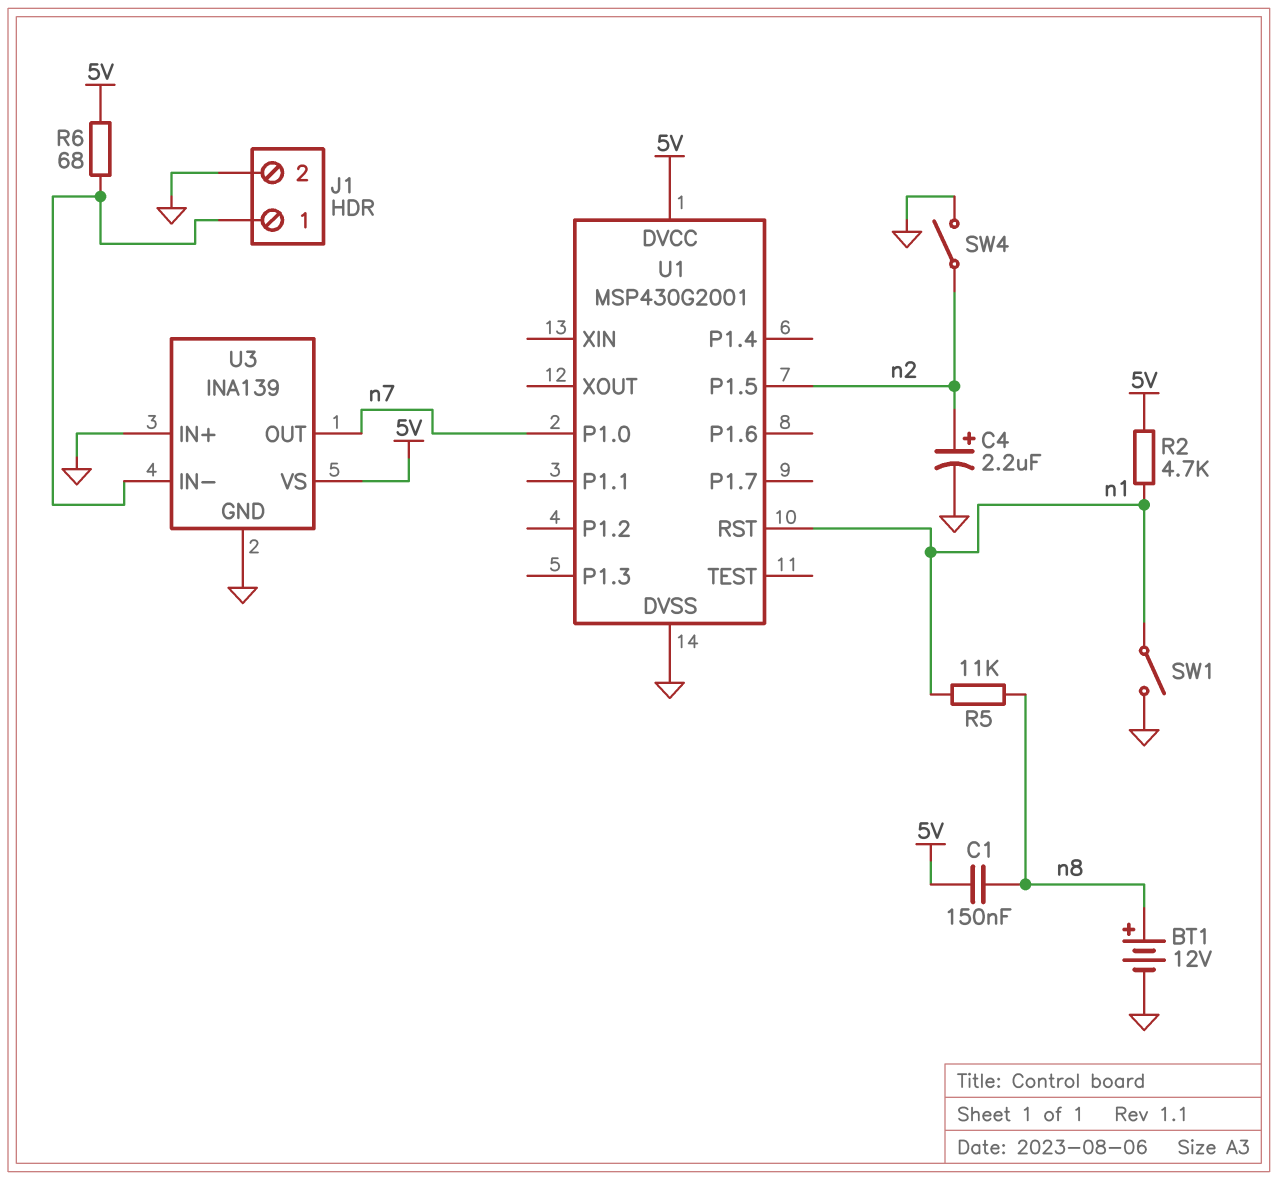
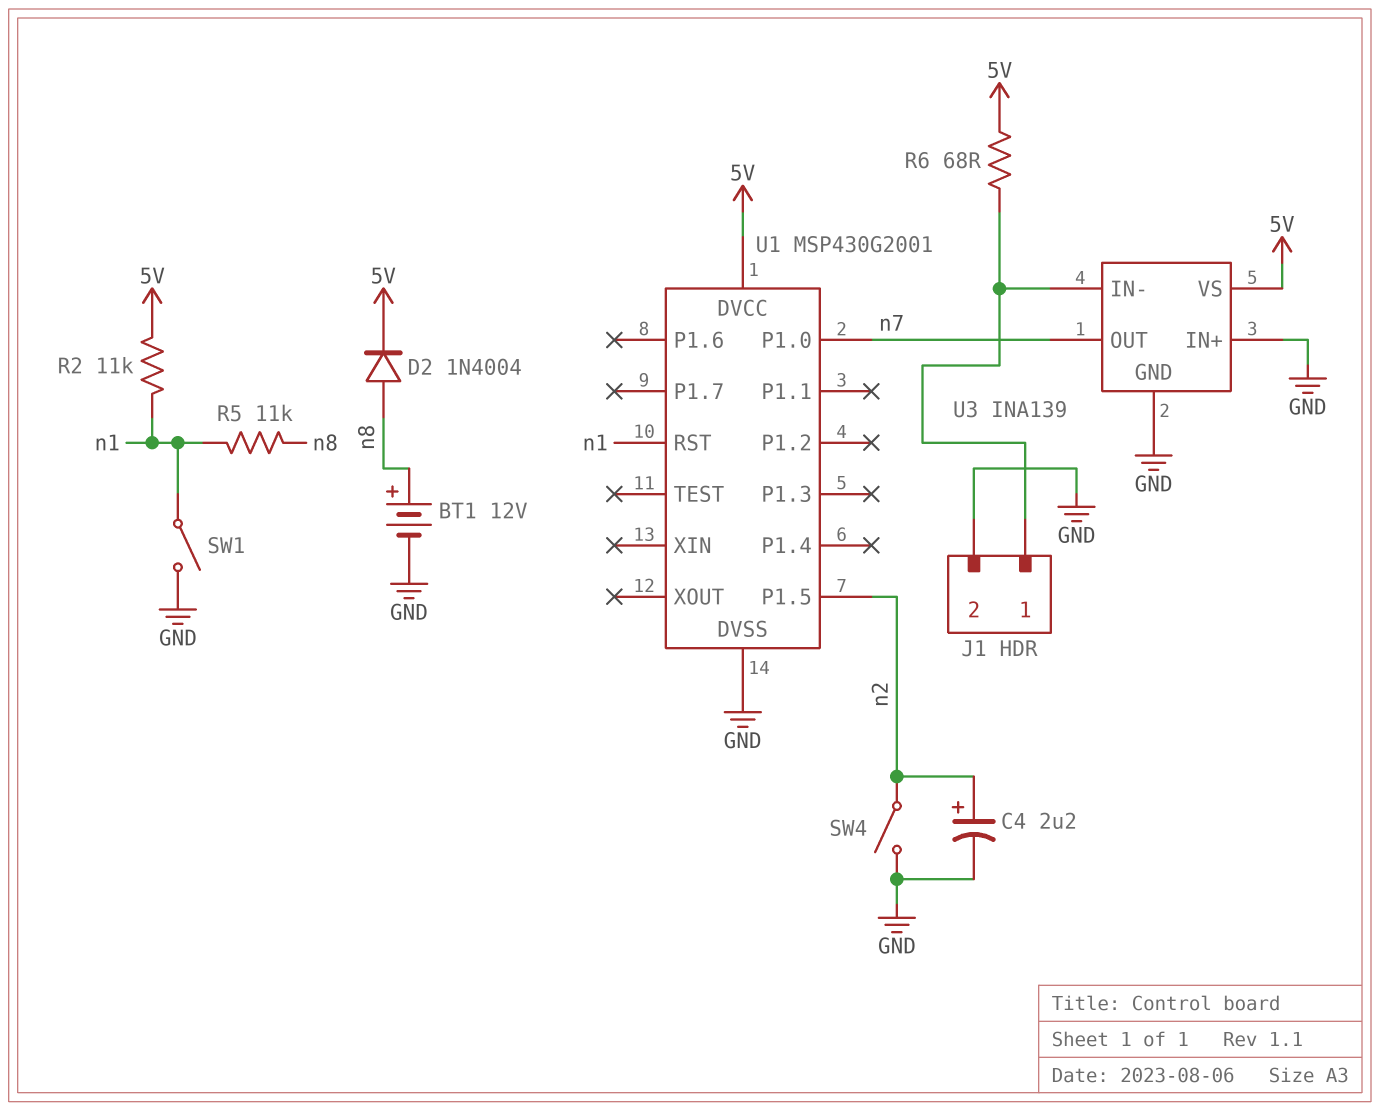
C1: 150nF (5V, n8) -> none
D2: none -> diode 1N4004 (A n8, K 5V)
R2: 4.7k (5V, n1) -> 11k (5V, n1)

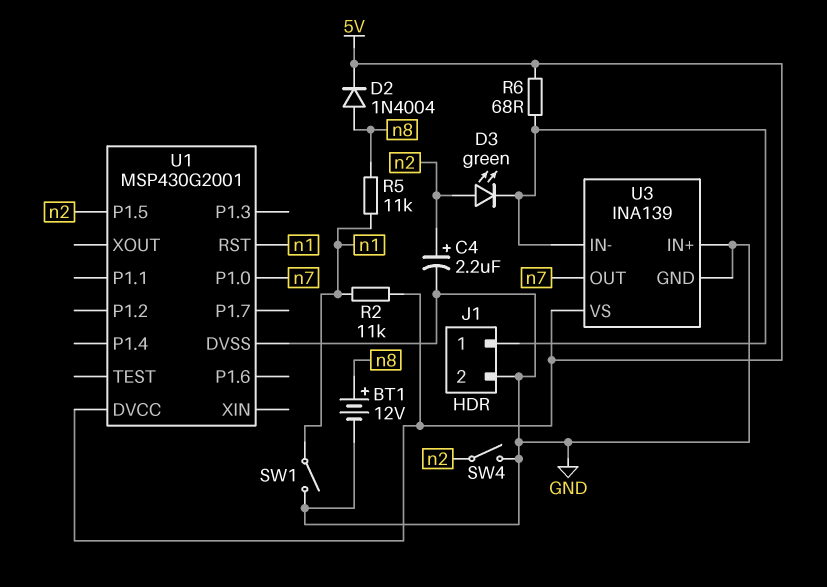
D3: none -> LED green (A n2, K J1/1)

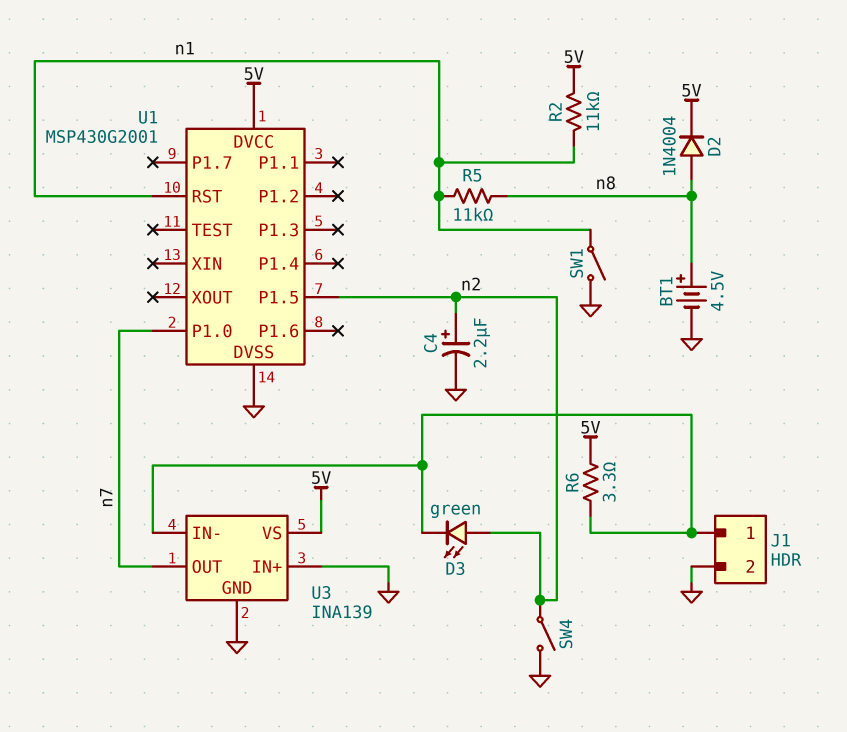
BT1: 12V (plus n8, minus GND) -> 4.5V (plus n8, minus GND)
R6: 68 (5V, J1/1) -> 3.3 (5V, J1/1)

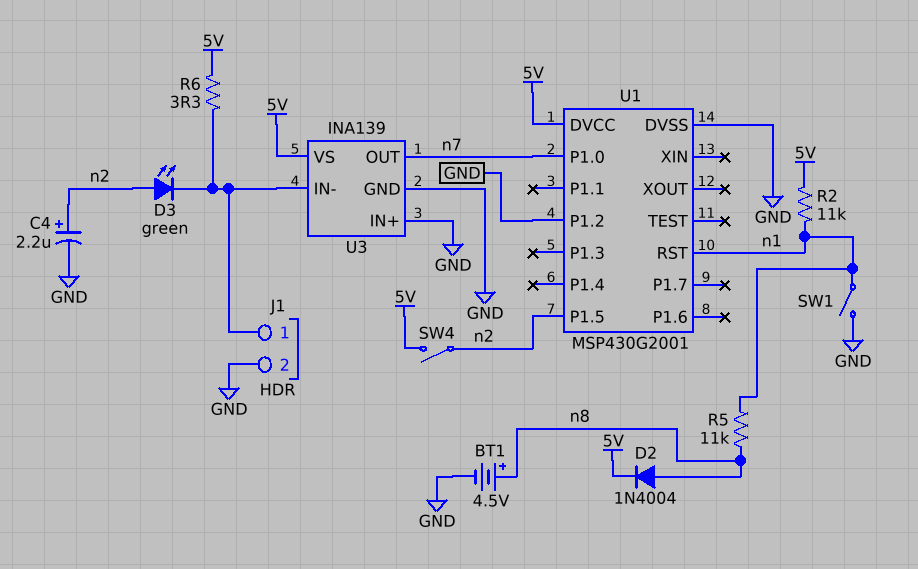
SW4: switch (GND, n2) -> switch (5V, n2)
U1 pin P1.2: none -> GND

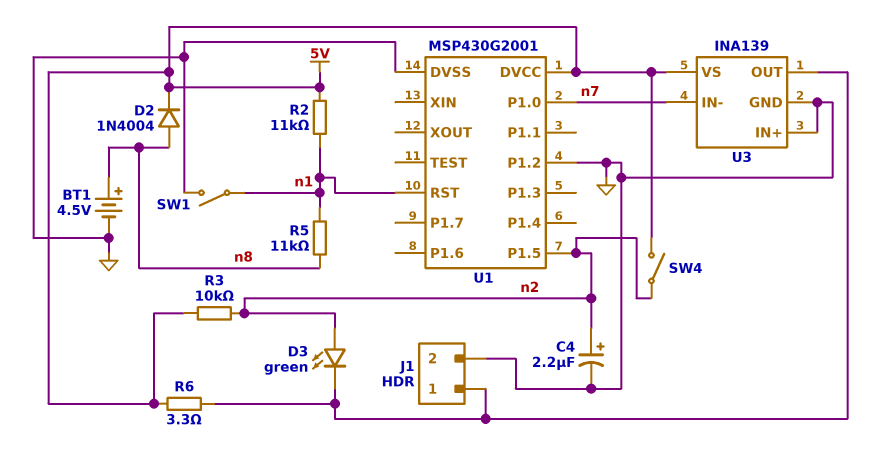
R3: none -> 10k (5V, n2)
U3 pin IN-: J1/1 -> n7
U3 pin OUT: n7 -> J1/1

